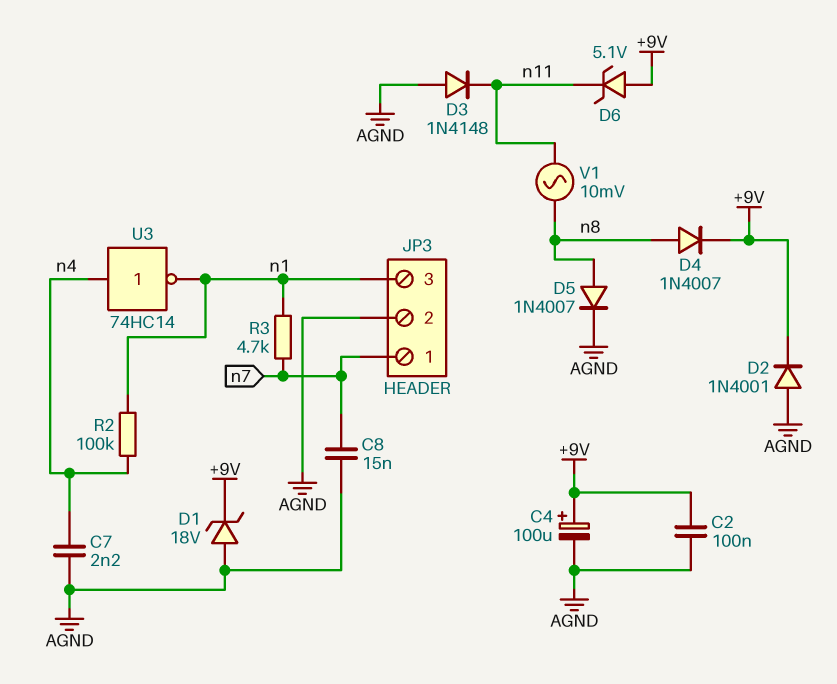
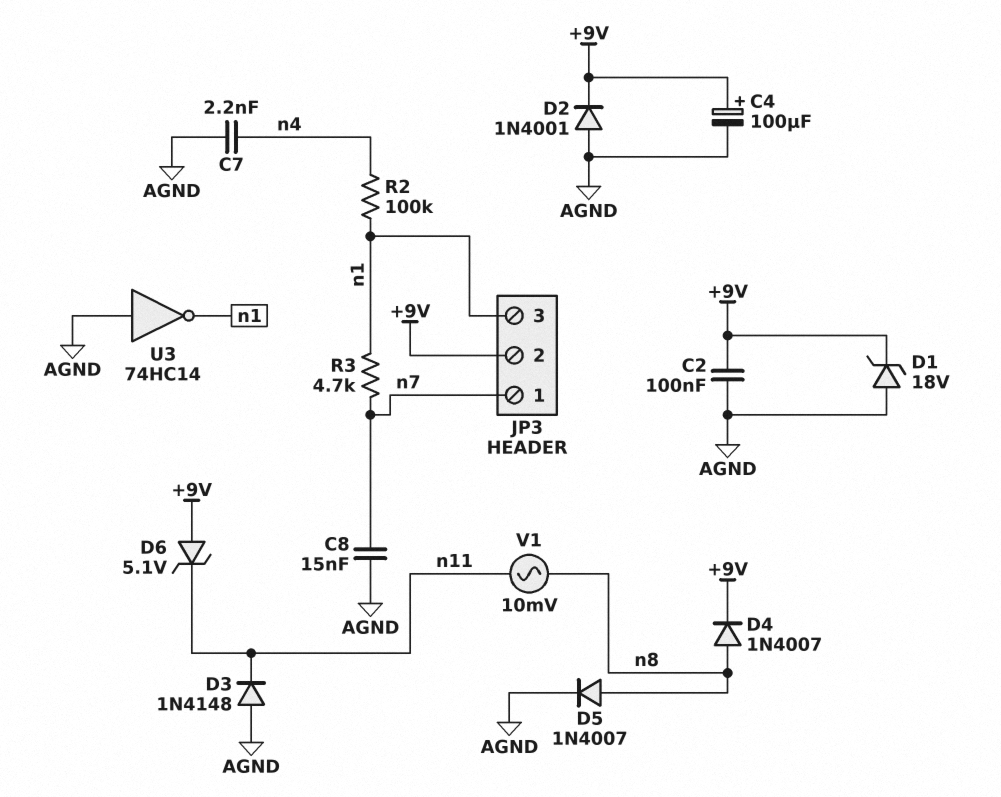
JP3 pin 2: AGND -> +9V
U3: NOT 74HC14 (in n4, out n1) -> NOT 74HC14 (in AGND, out n1)

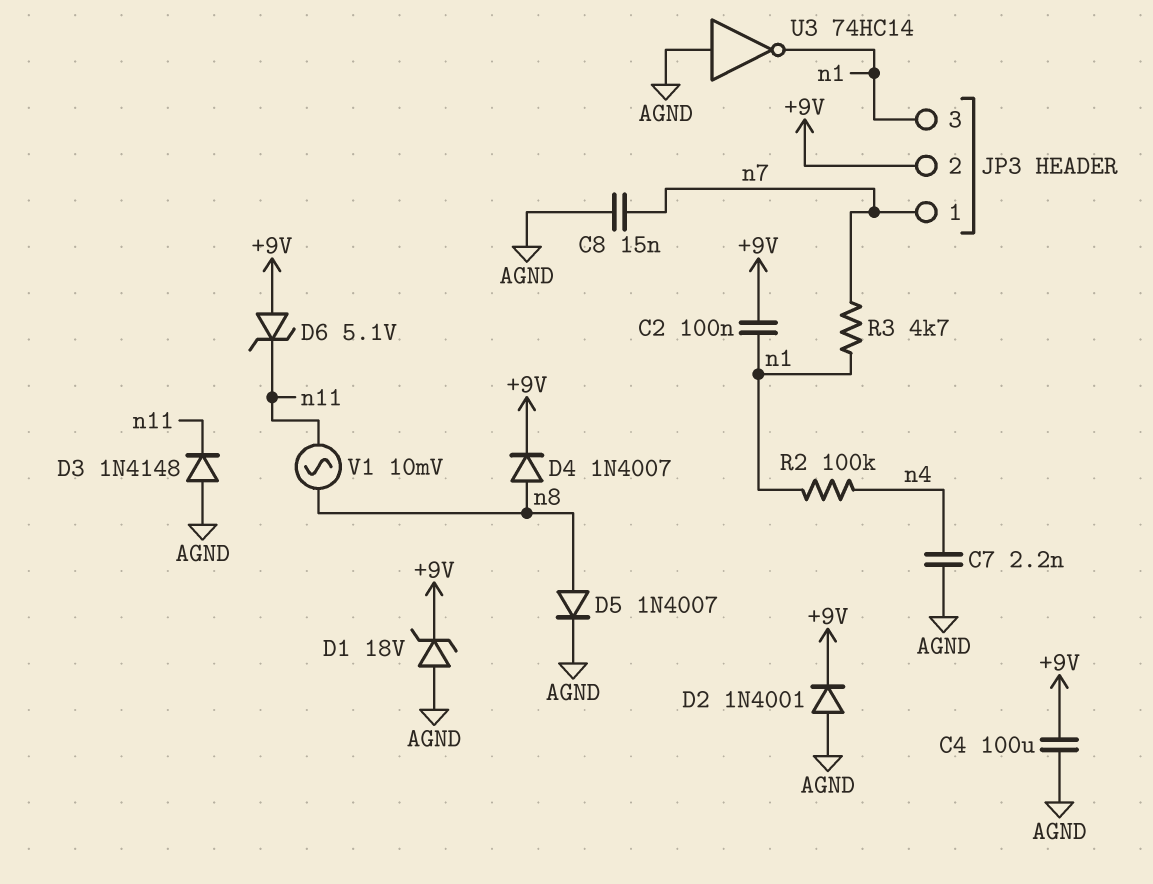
C2: 100nF (+9V, AGND) -> 100nF (+9V, n1)
C4: 100uF (plus +9V, minus AGND) -> 100uF (+9V, AGND)

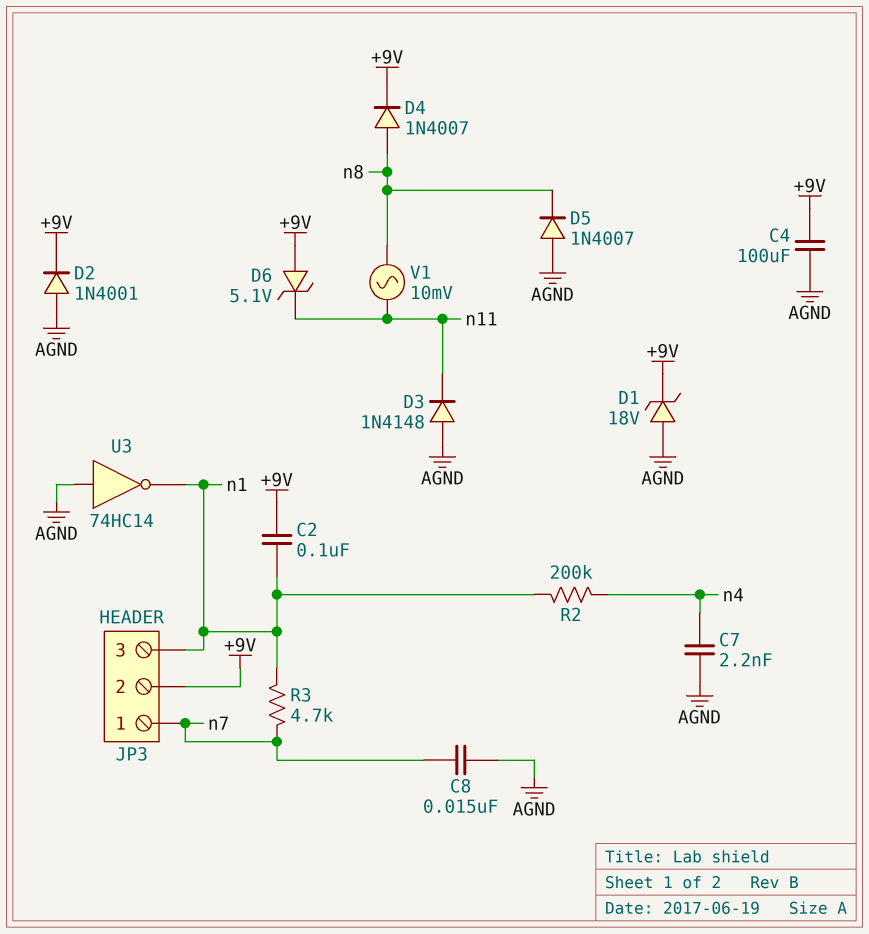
D5: diode 1N4007 (A n8, K AGND) -> diode 1N4007 (A AGND, K n8)
R2: 100k (n1, n4) -> 200k (n1, n4)

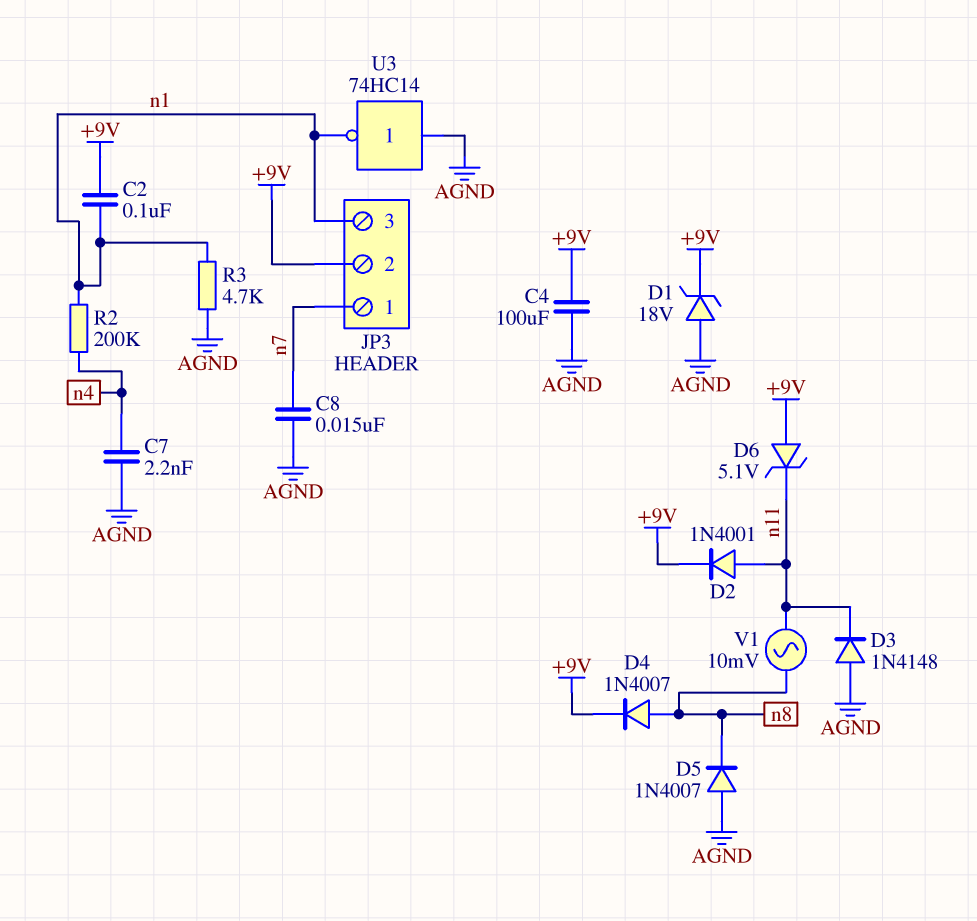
D2: diode 1N4001 (A AGND, K +9V) -> diode 1N4001 (A n11, K +9V)
R3: 4.7k (n1, n7) -> 4.7k (AGND, n1)

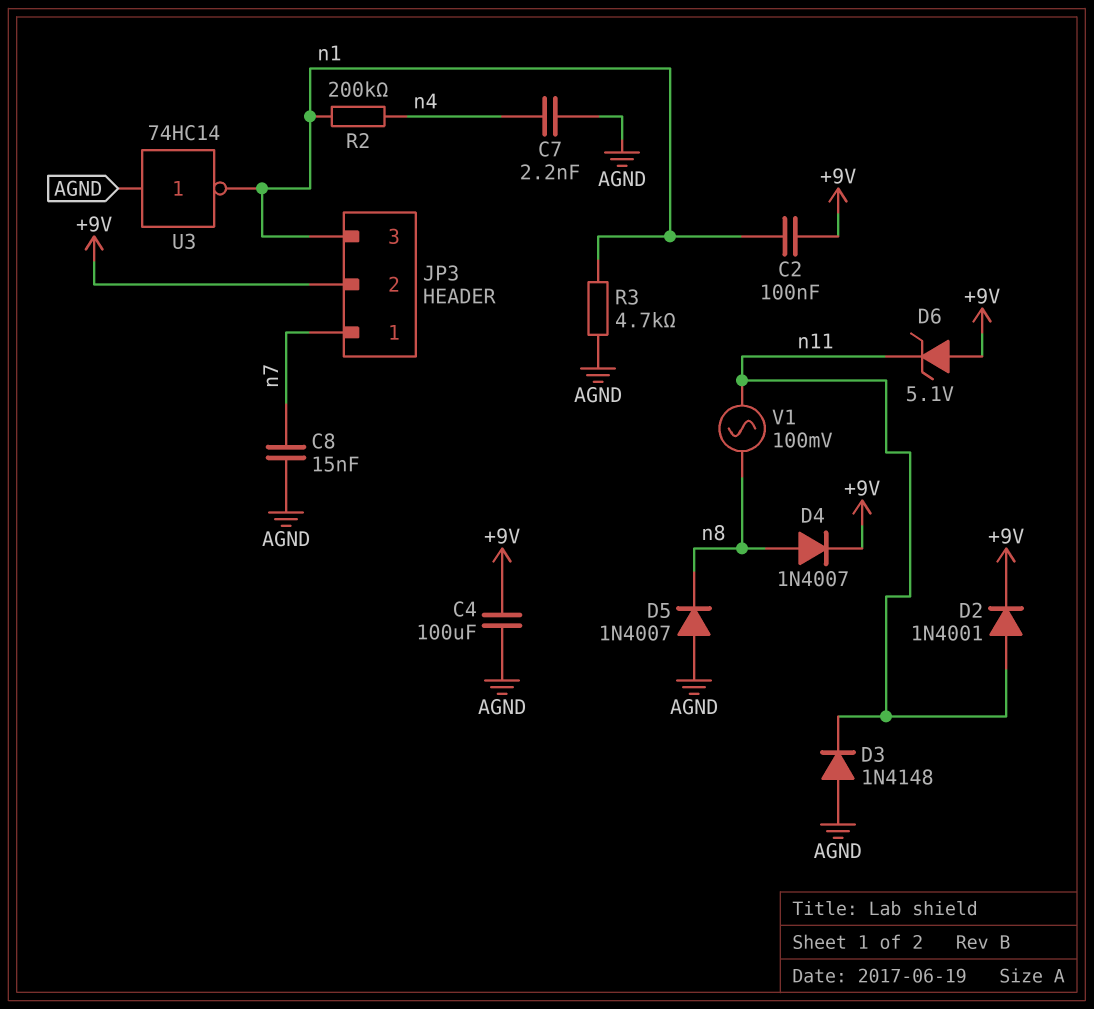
D1: zener 18V (A AGND, K +9V) -> none
V1: AC 10mV (n8, n11) -> AC 100mV (n8, n11)

